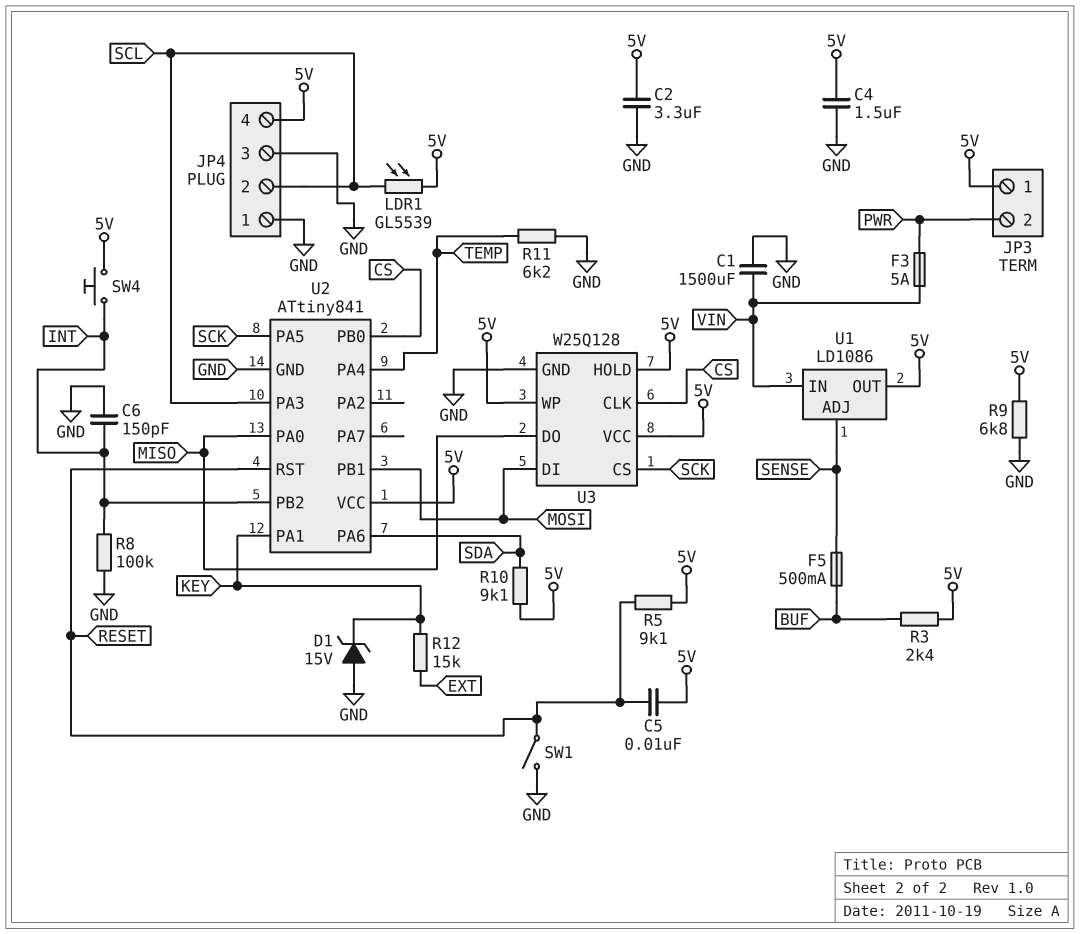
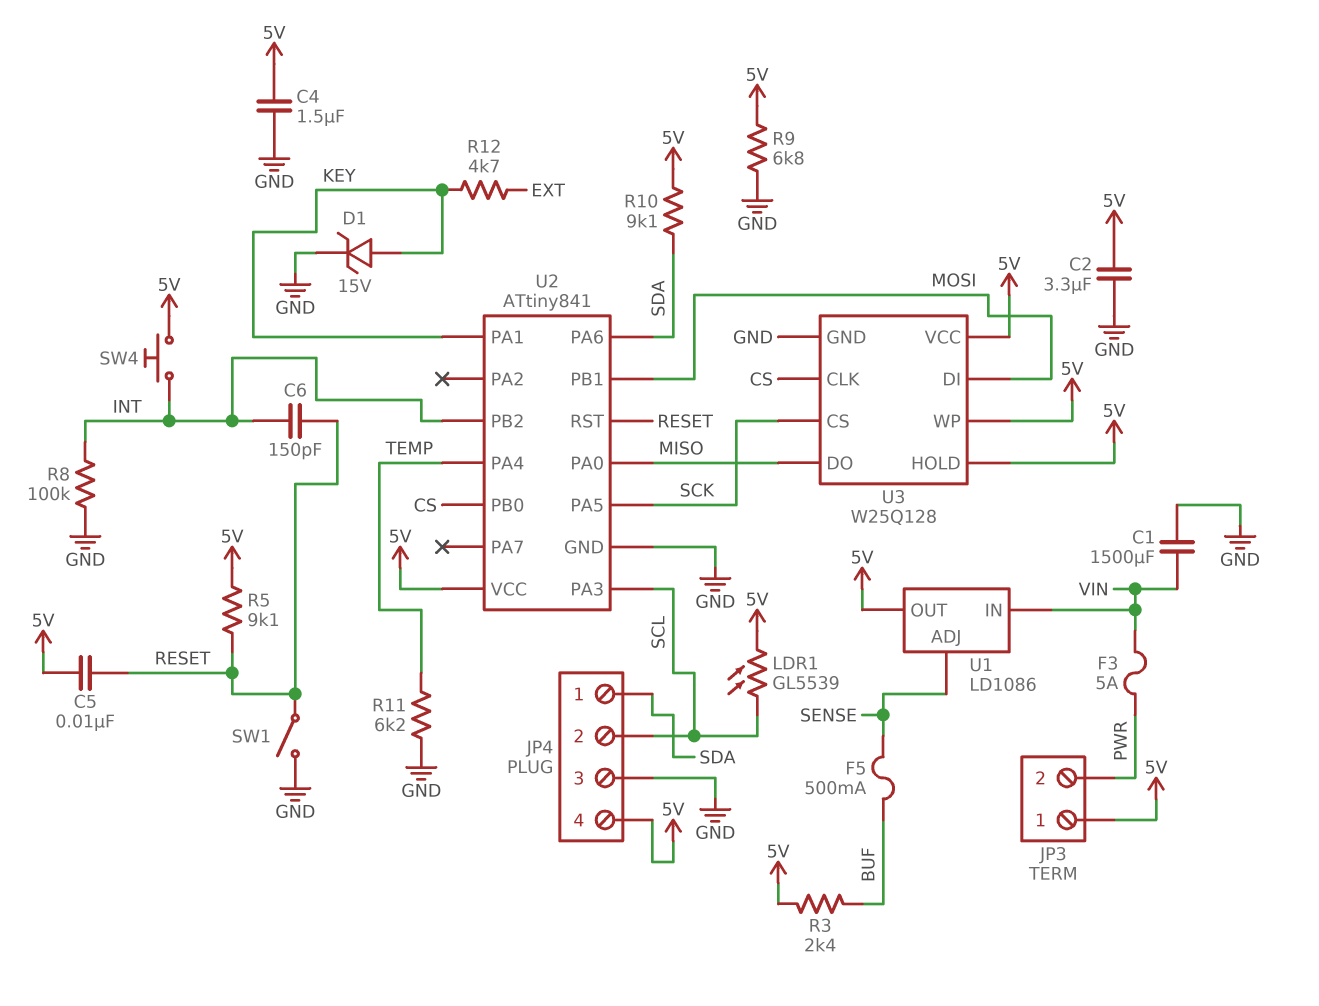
C6: 150pF (GND, INT) -> 150pF (INT, RESET)
D1: zener 15V (A GND, K KEY) -> zener 15V (A KEY, K GND)
JP4 pin 1: GND -> SDA
R12: 15k (EXT, KEY) -> 4.7k (EXT, KEY)

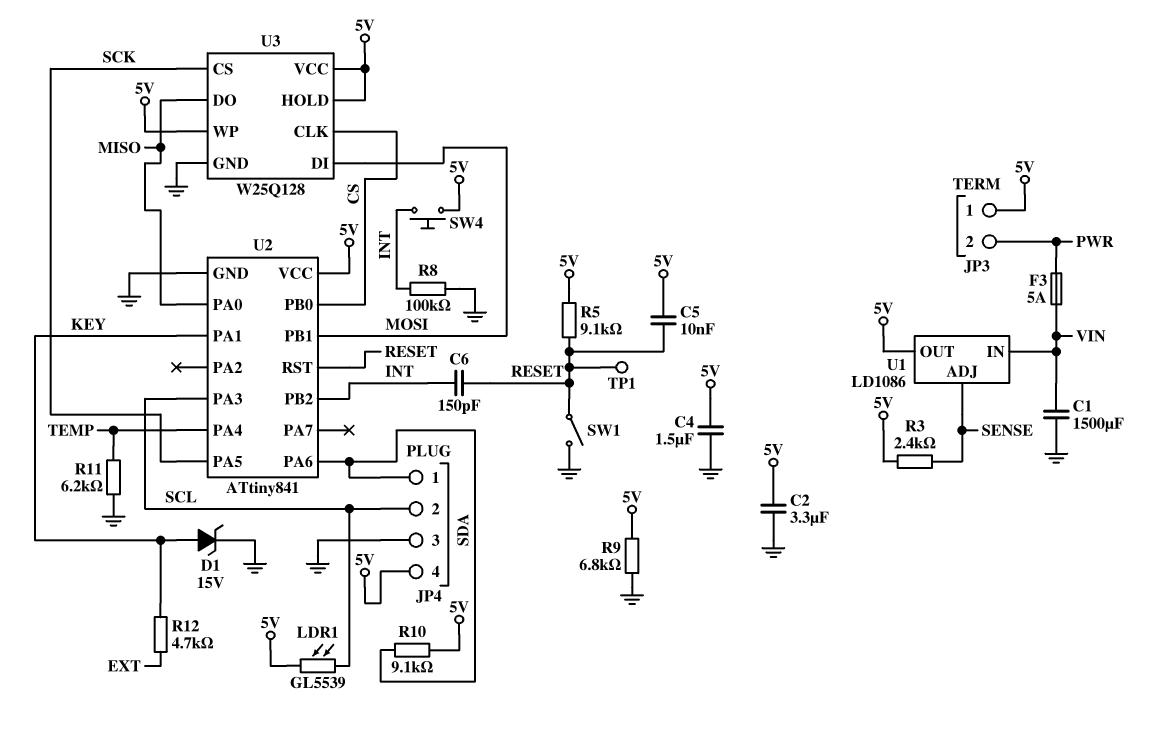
F5: 500mA (BUF, SENSE) -> none
R3: 2.4k (5V, BUF) -> 2.4k (5V, SENSE)
TP1: none -> test point (RESET)

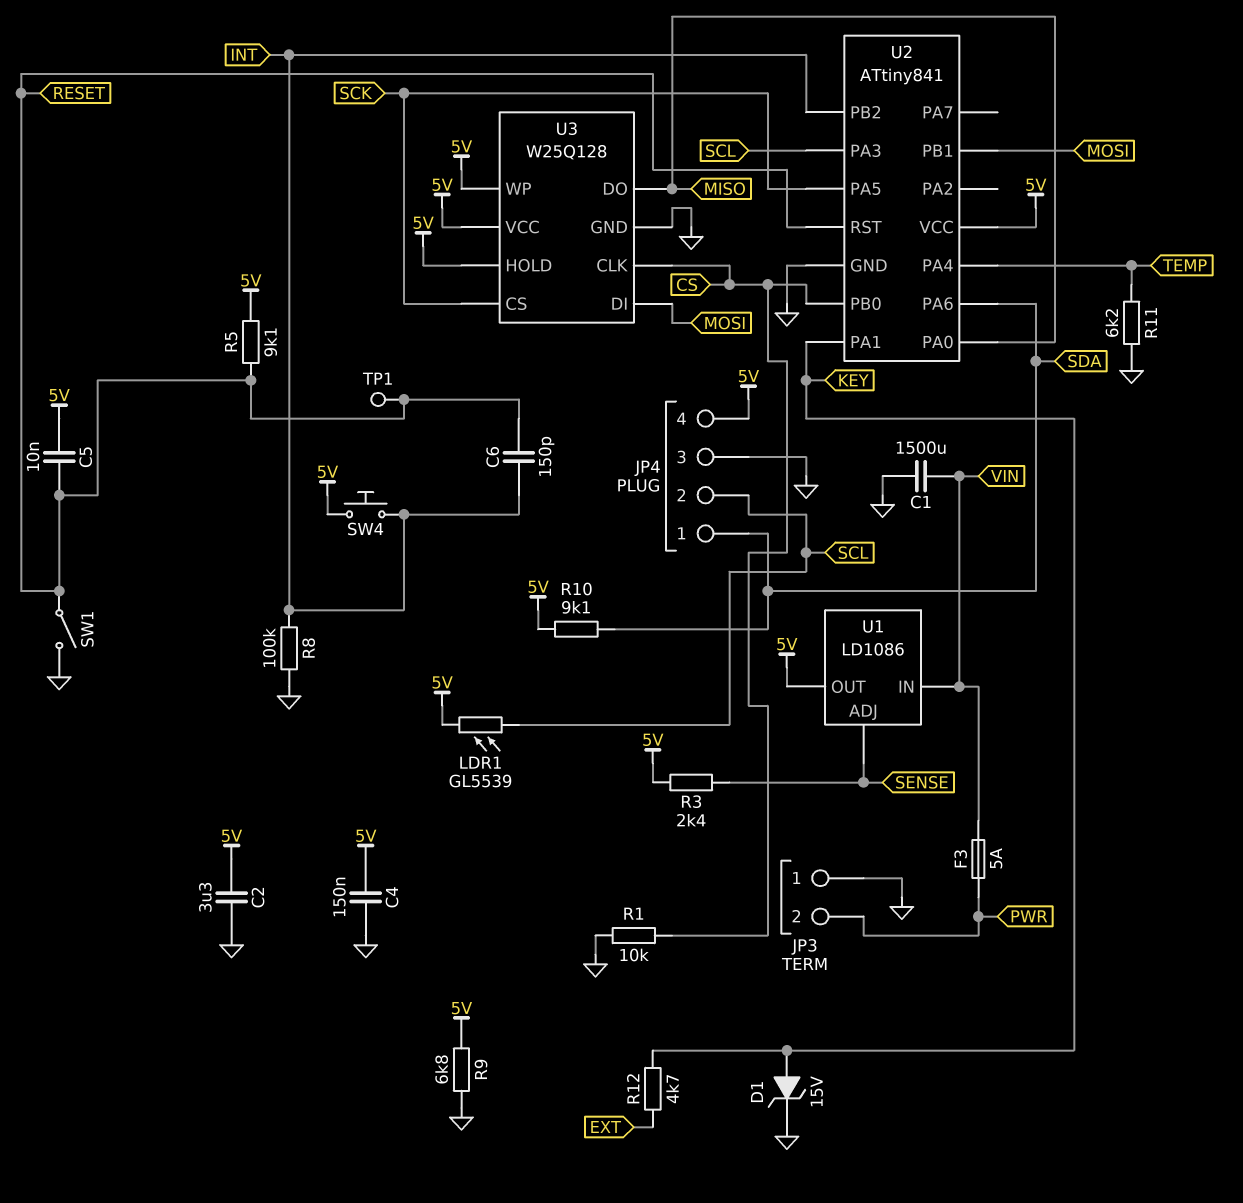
C4: 1.5uF (5V, GND) -> 150nF (5V, GND)
JP3 pin 1: 5V -> GND
R1: none -> 10k (CS, GND)

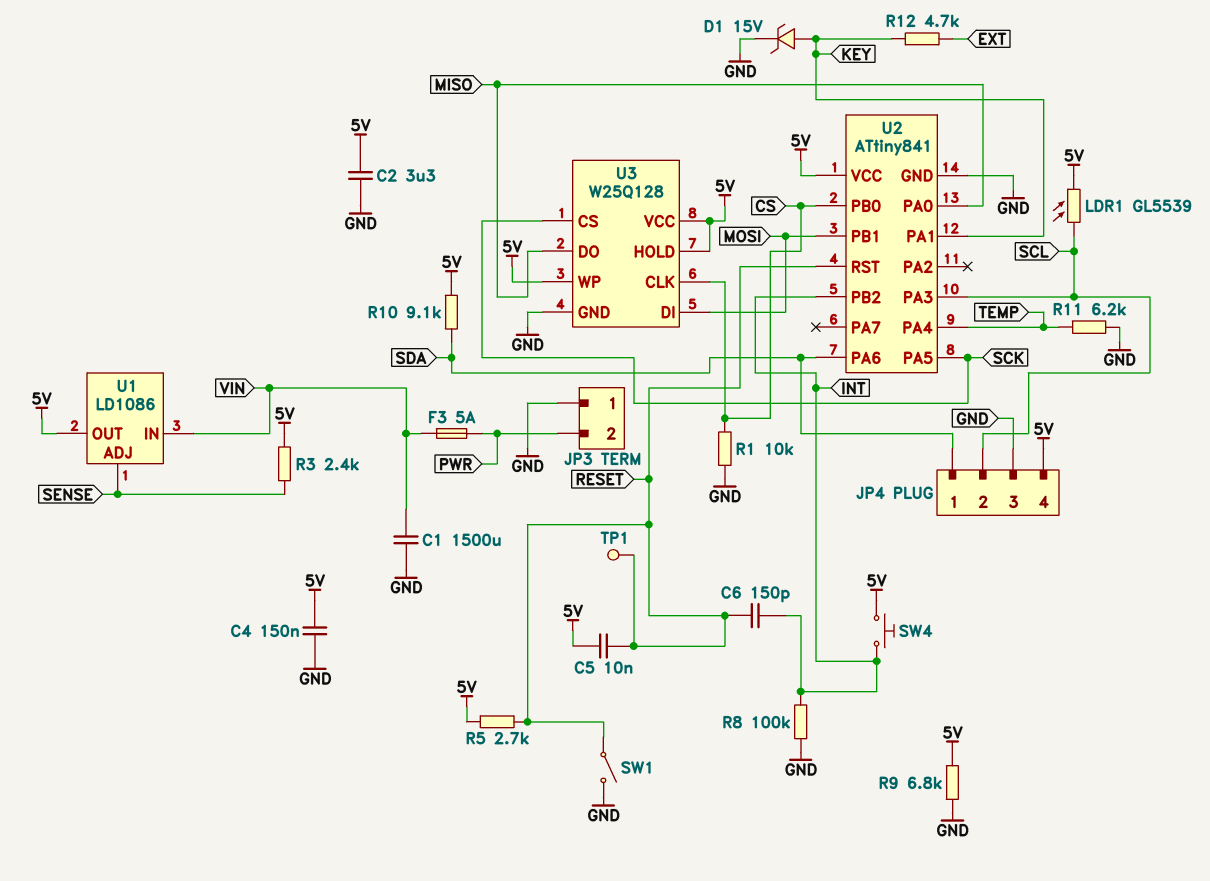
R5: 9.1k (5V, RESET) -> 2.7k (5V, RESET)

